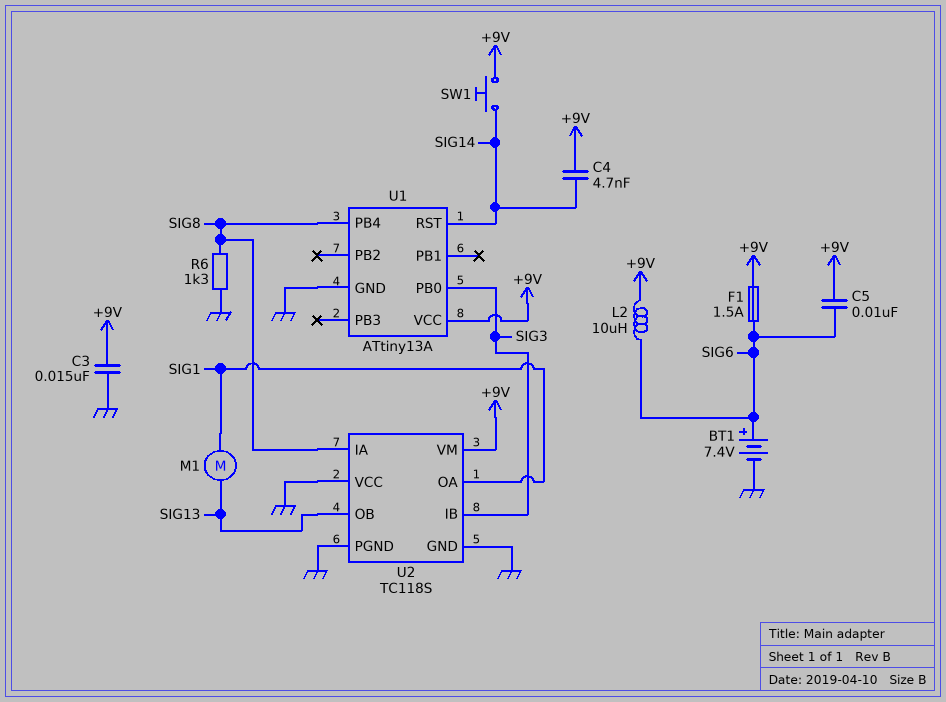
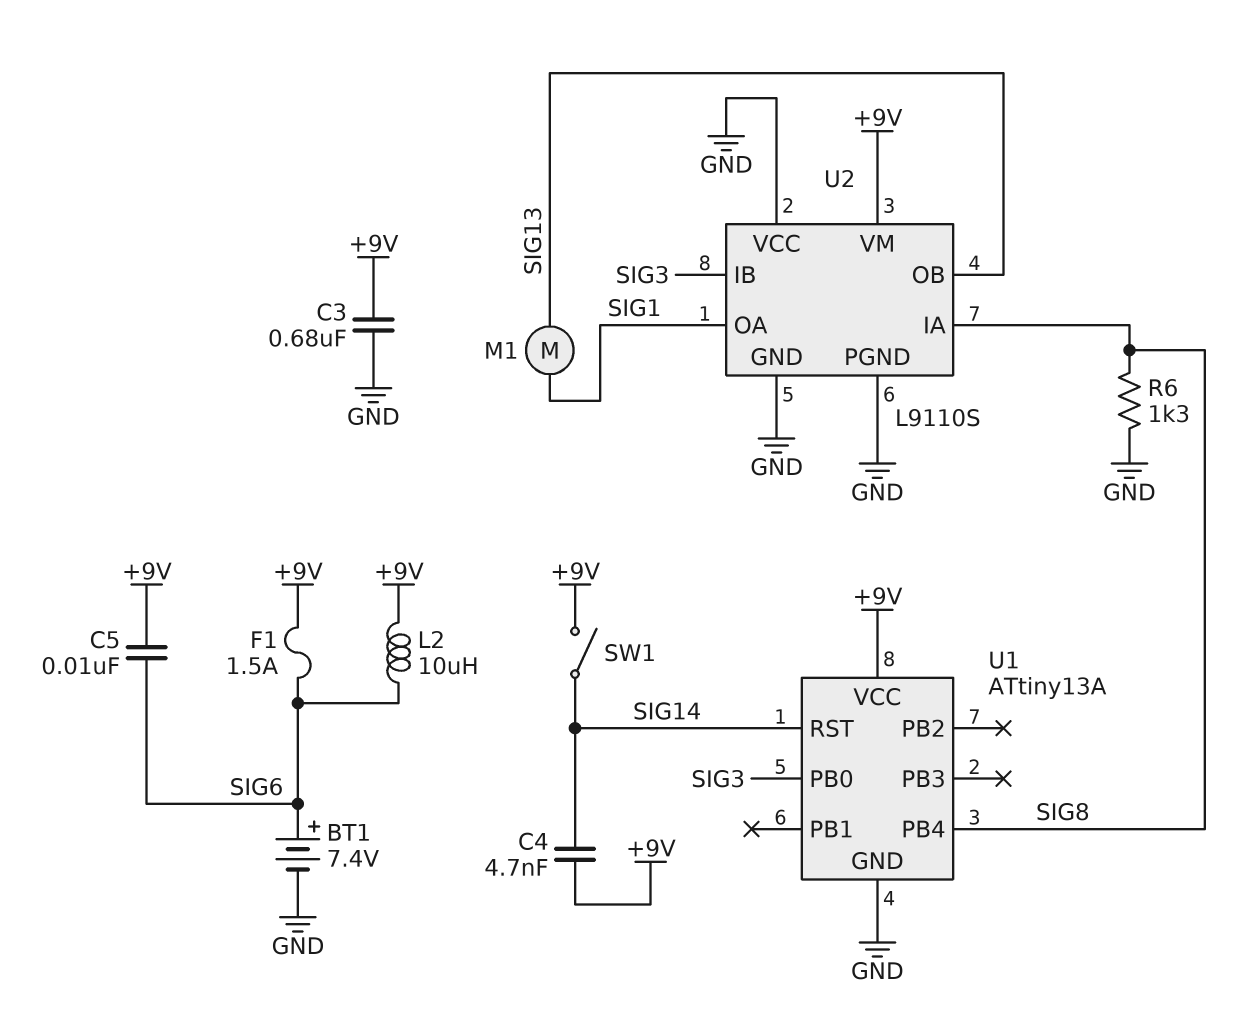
C3: 15nF (+9V, GND) -> 680nF (+9V, GND)
SW1: button (+9V, SIG14) -> switch (+9V, SIG14)
U2: TC118S -> L9110S

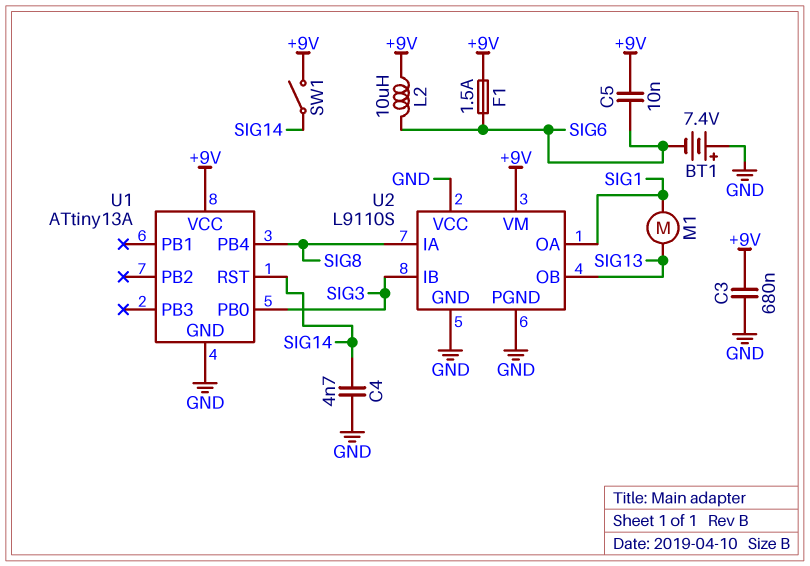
BT1: 7.4V (plus SIG6, minus GND) -> 7.4V (plus GND, minus SIG6)
C4: 4.7nF (+9V, SIG14) -> 4.7nF (GND, SIG14)
R6: 1.3k (GND, SIG8) -> none

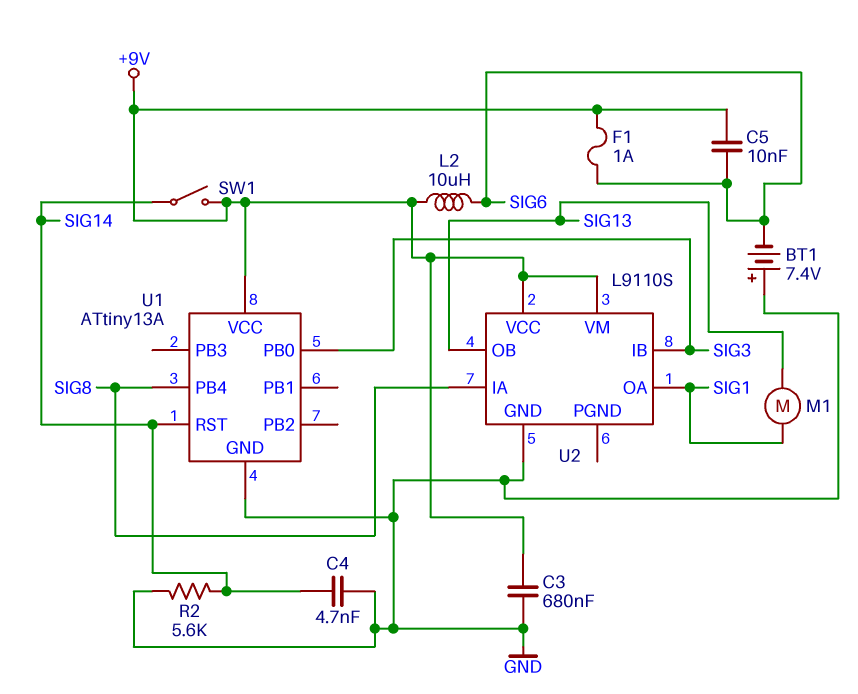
F1: 1.5A (+9V, SIG6) -> 1A (+9V, SIG6)
R2: none -> 5.6k (GND, SIG14)
U2 pin PGND: GND -> none
U2 pin VCC: GND -> +9V

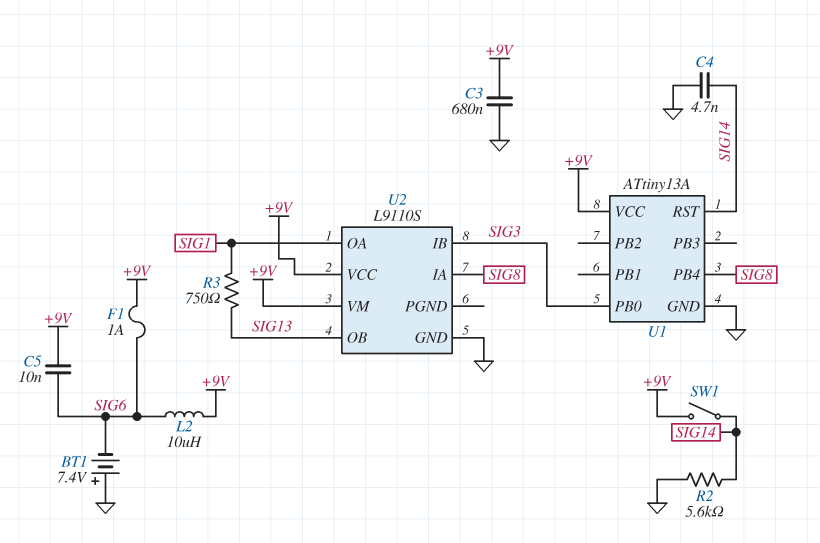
M1: motor (SIG1, SIG13) -> none
R3: none -> 750 (SIG1, SIG13)

